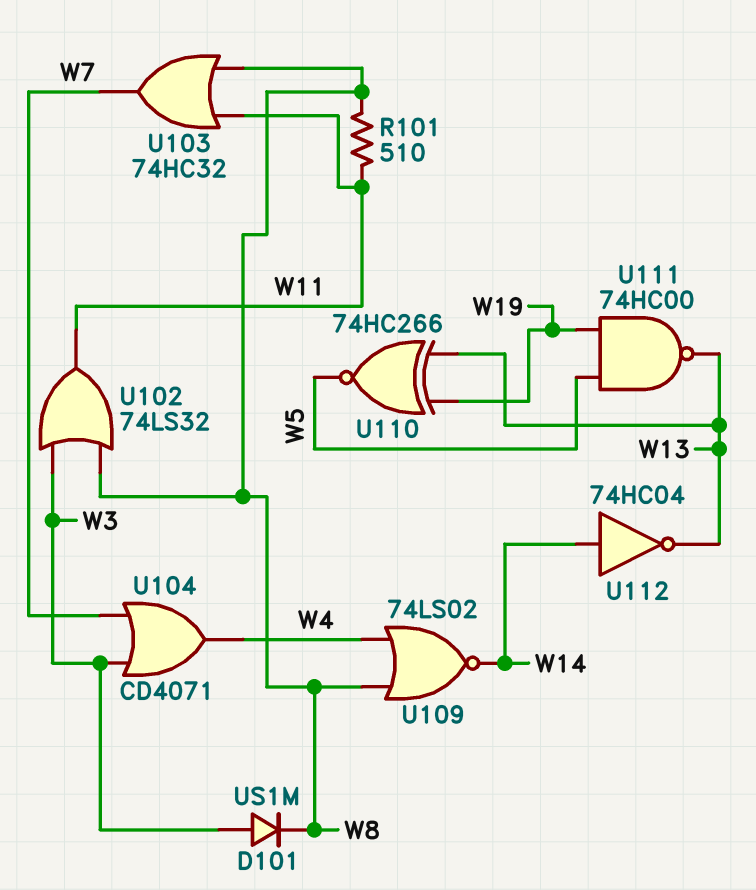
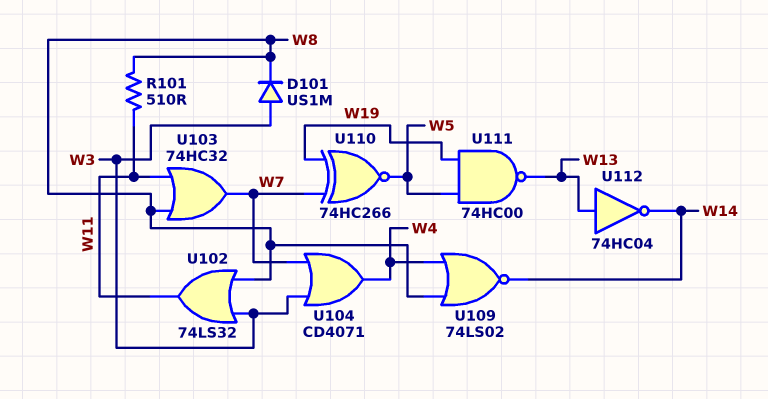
U110: XNOR 74HC266 (in W13, in W19, out W5) -> XNOR 74HC266 (in W7, in W19, out W5)
U112: NOT 74HC04 (in W14, out W13) -> NOT 74HC04 (in W13, out W14)

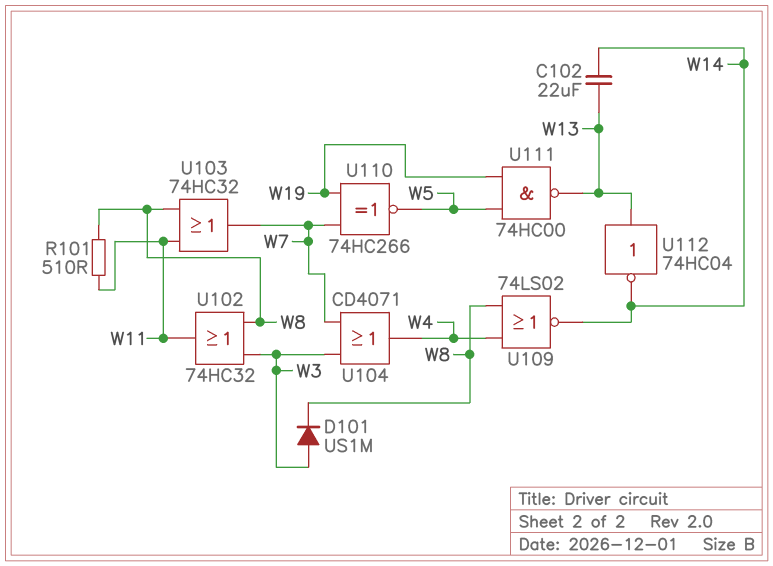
C102: none -> 22uF (W13, W14)
U102: OR 74LS32 (in W3, in W8, out W11) -> OR 74HC32 (in W3, in W8, out W11)

